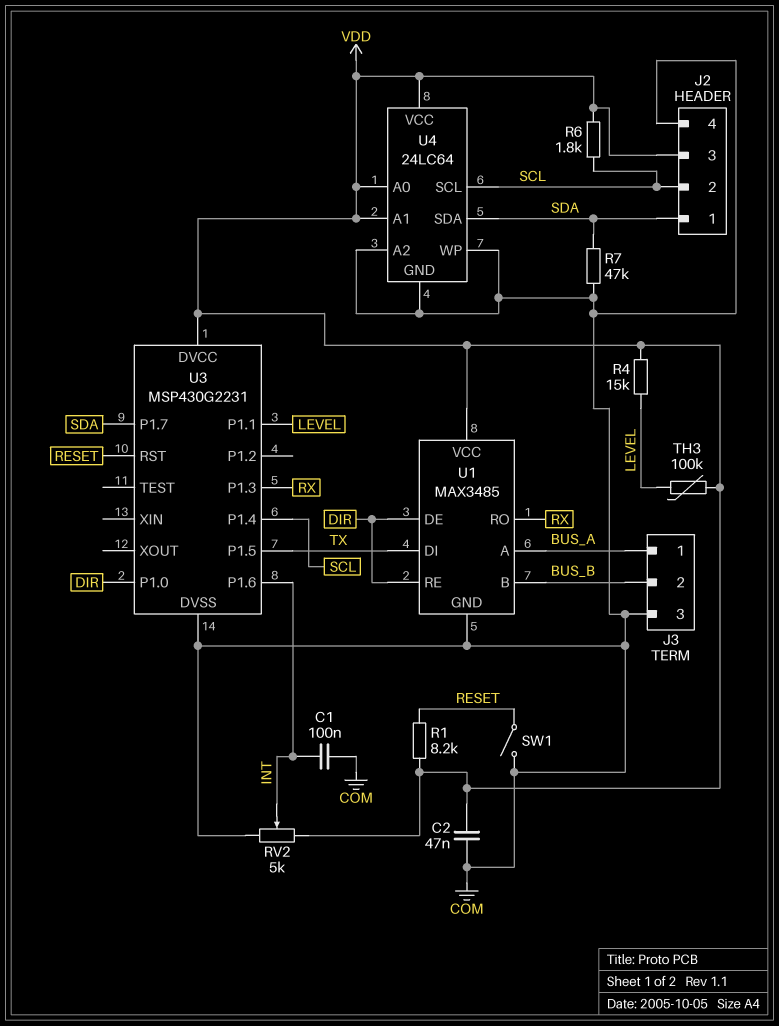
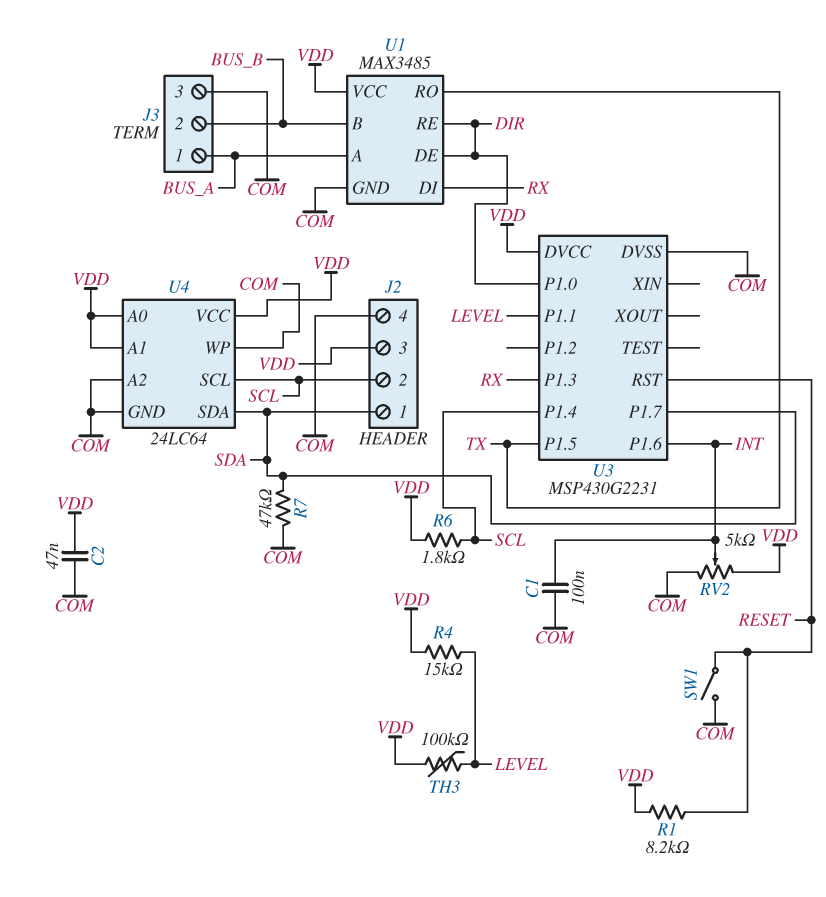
U1 pin DI: TX -> RX
U1 pin RO: RX -> TX

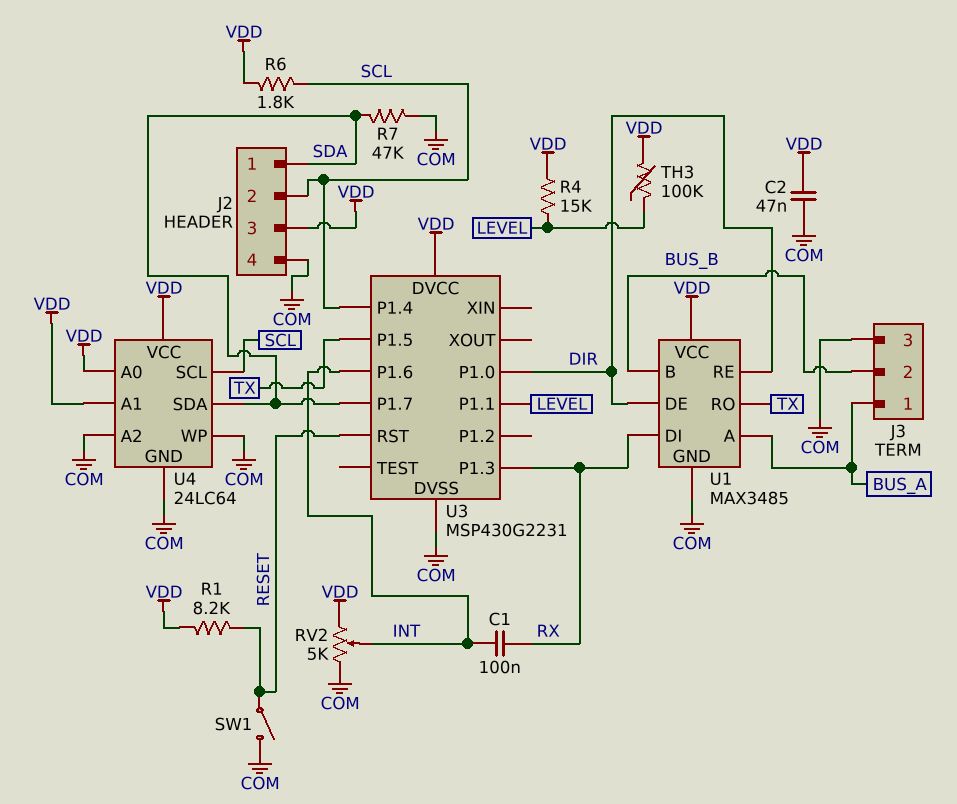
C1: 100nF (COM, INT) -> 100nF (INT, RX)

